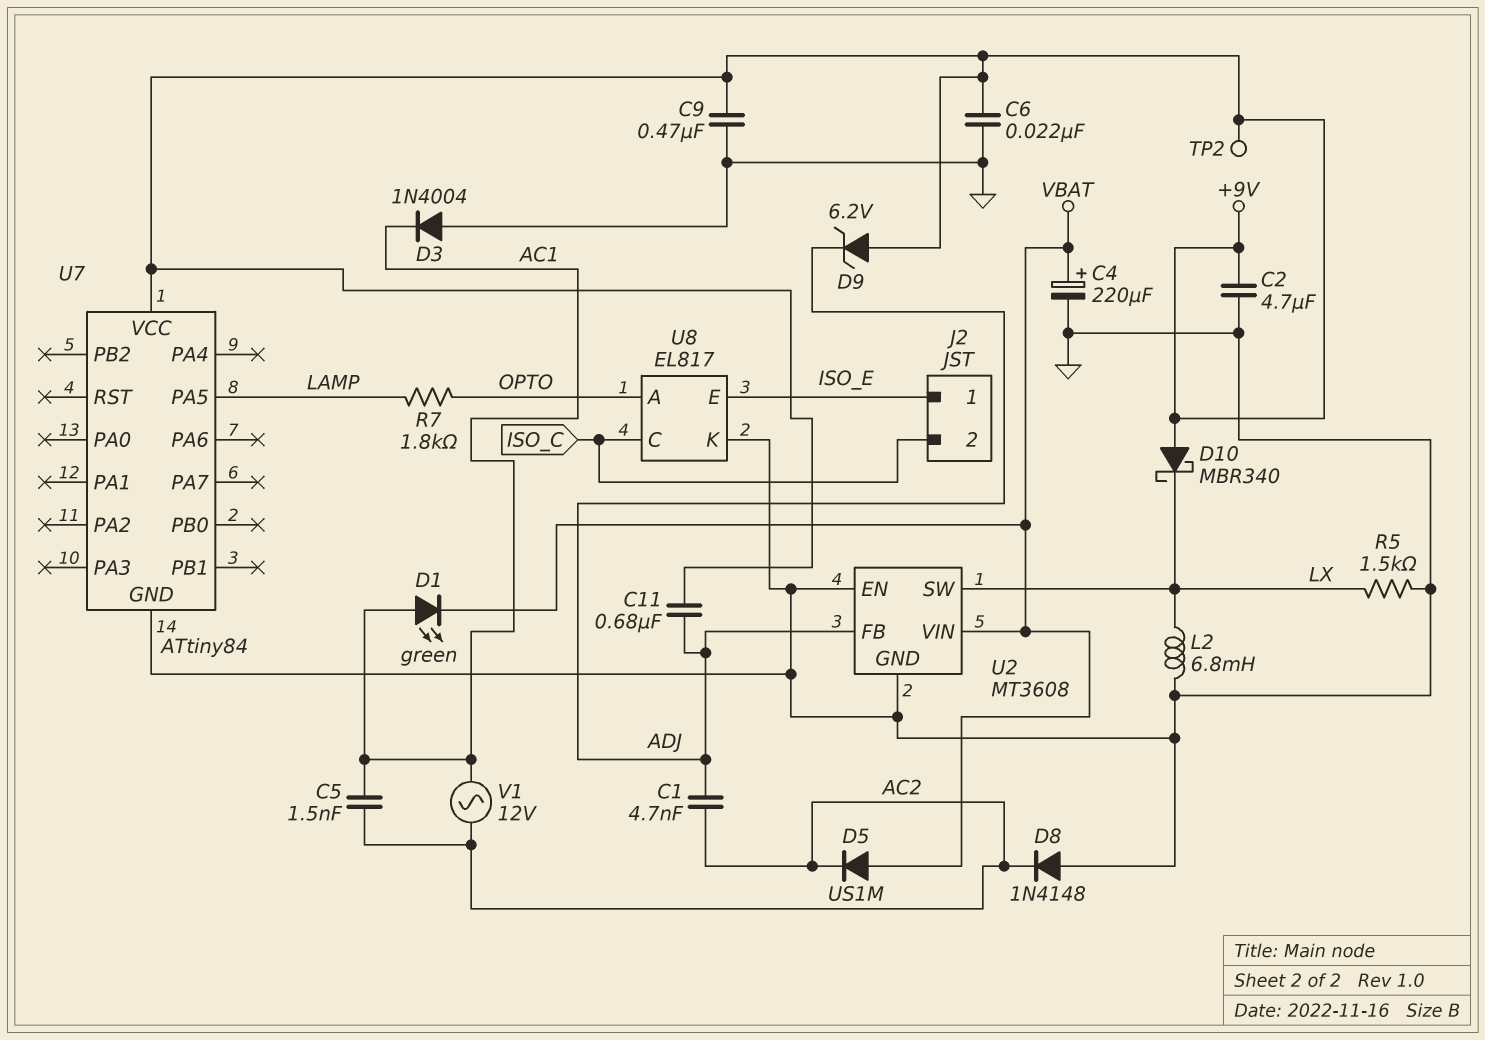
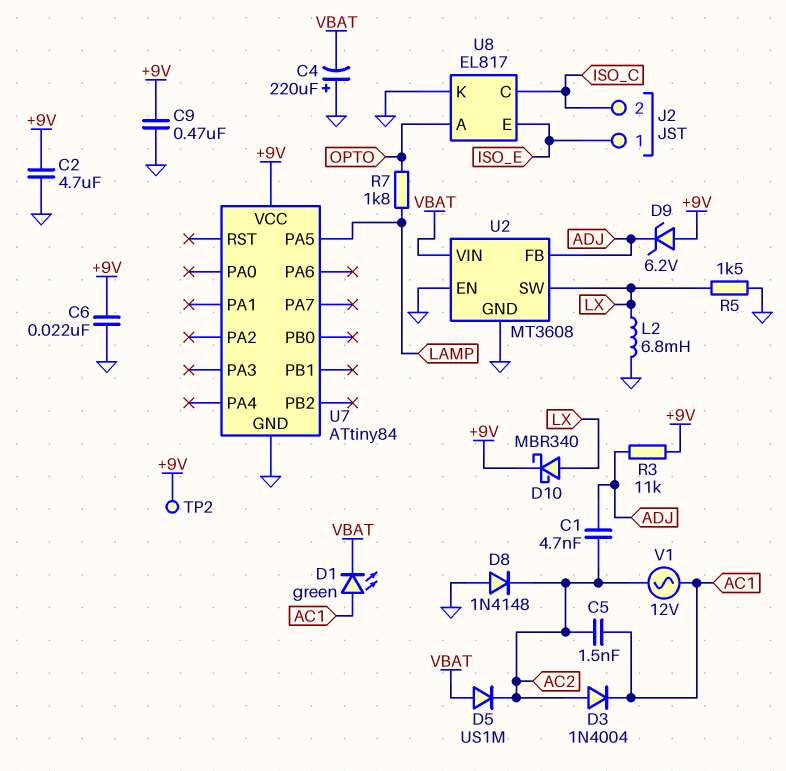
C4: 220uF (plus VBAT, minus GND) -> 220uF (plus GND, minus VBAT)
C11: 680nF (+9V, ADJ) -> none
D3: diode 1N4004 (A GND, K AC1) -> diode 1N4004 (A AC2, K AC1)
D10: schottky MBR340 (A +9V, K LX) -> schottky MBR340 (A LX, K +9V)
R3: none -> 11k (+9V, ADJ)

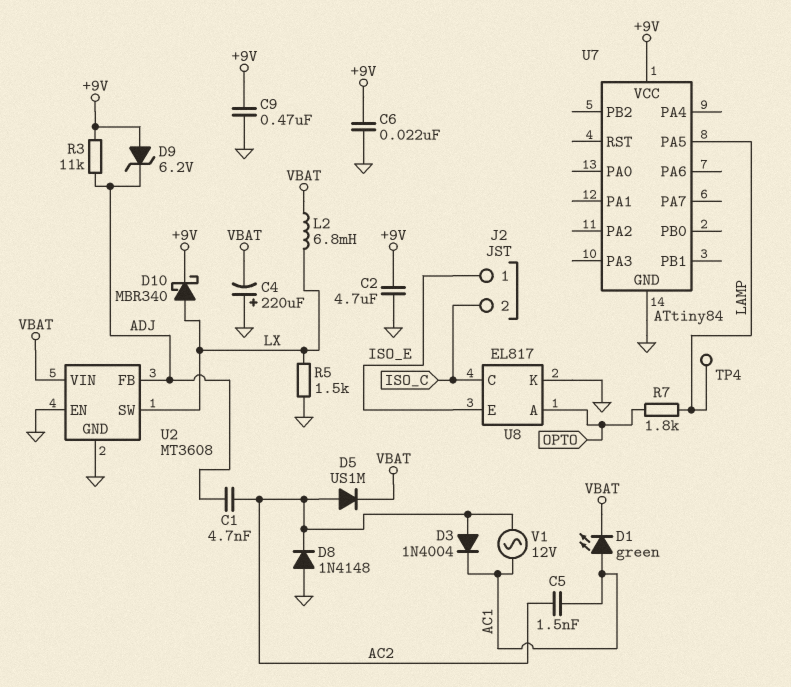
D5: diode US1M (A VBAT, K AC2) -> diode US1M (A AC2, K VBAT)
L2: 6.8mH (GND, LX) -> 6.8mH (LX, VBAT)
TP2: test point (+9V) -> none
TP4: none -> test point (LAMP)

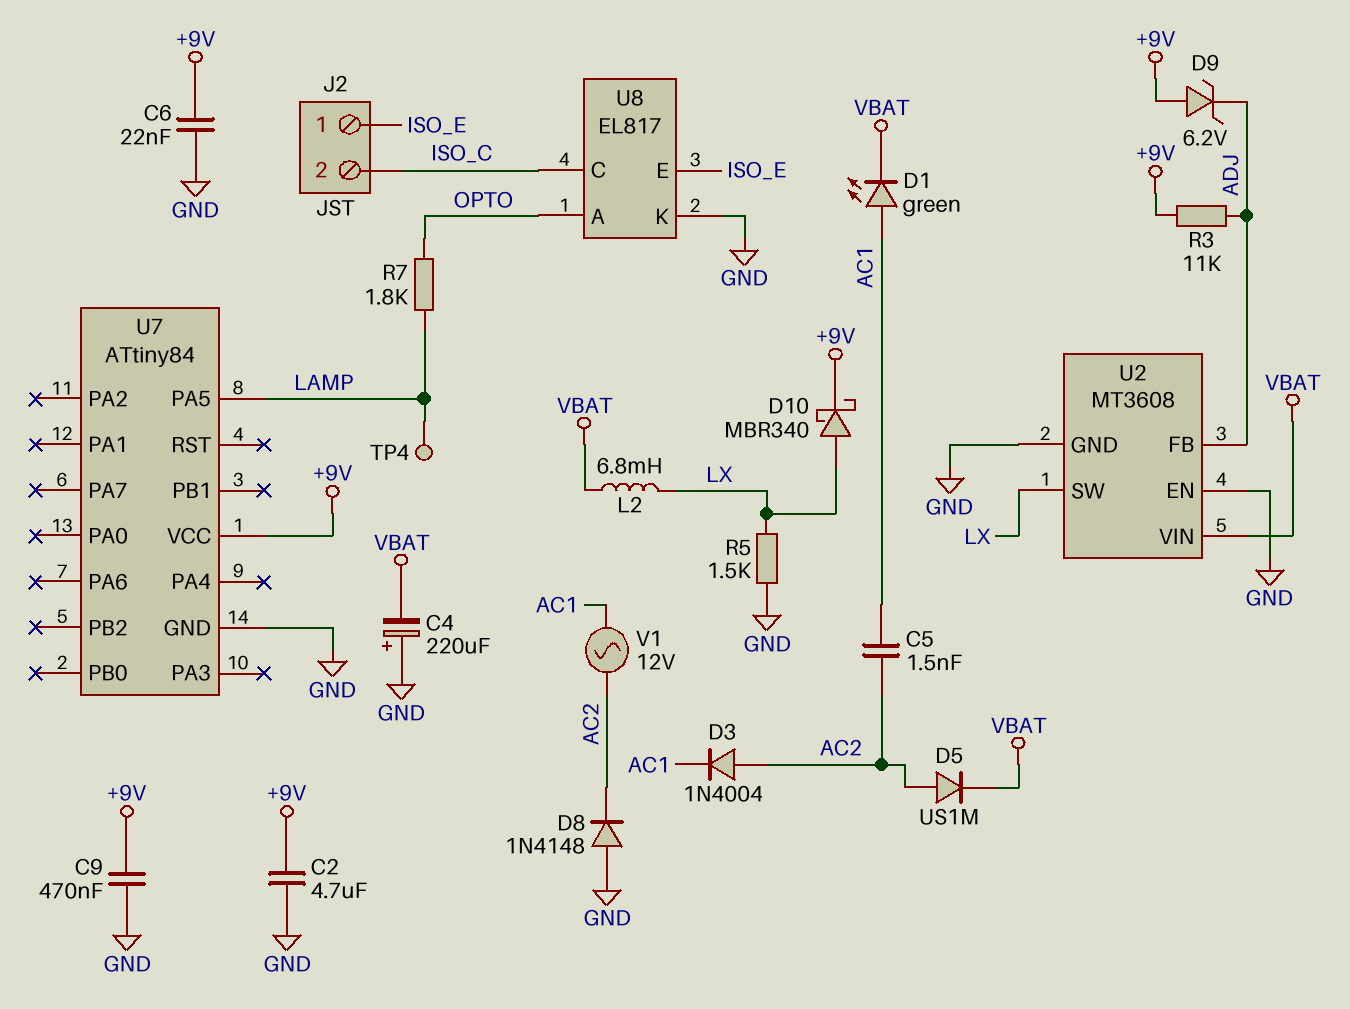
C1: 4.7nF (AC2, ADJ) -> none

